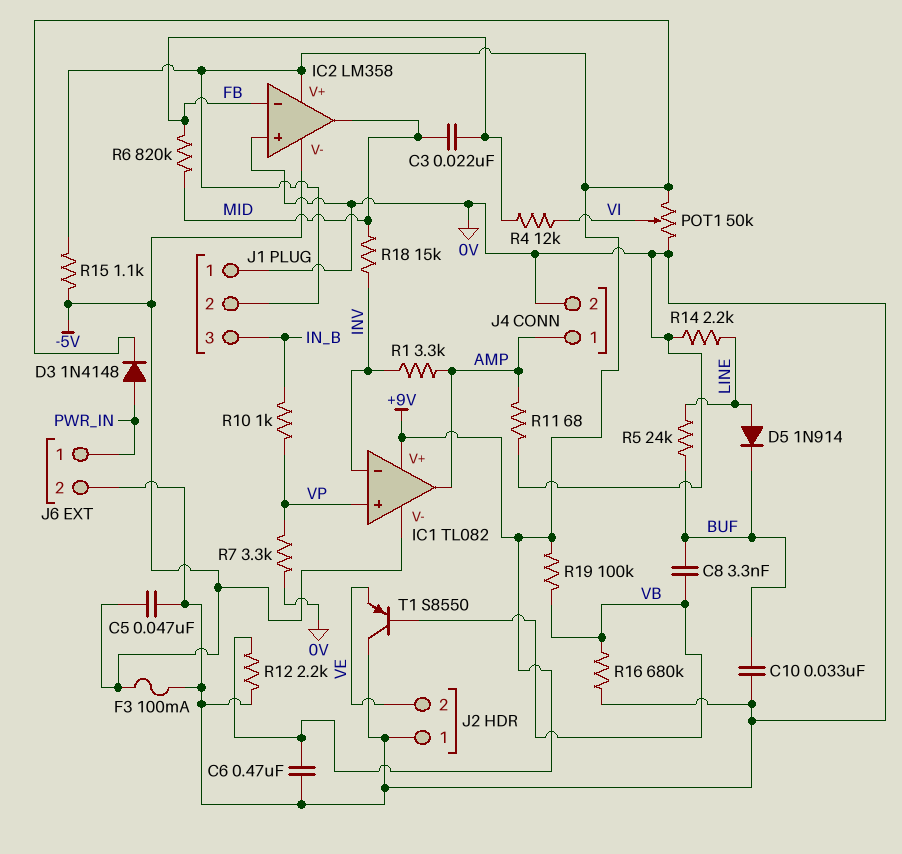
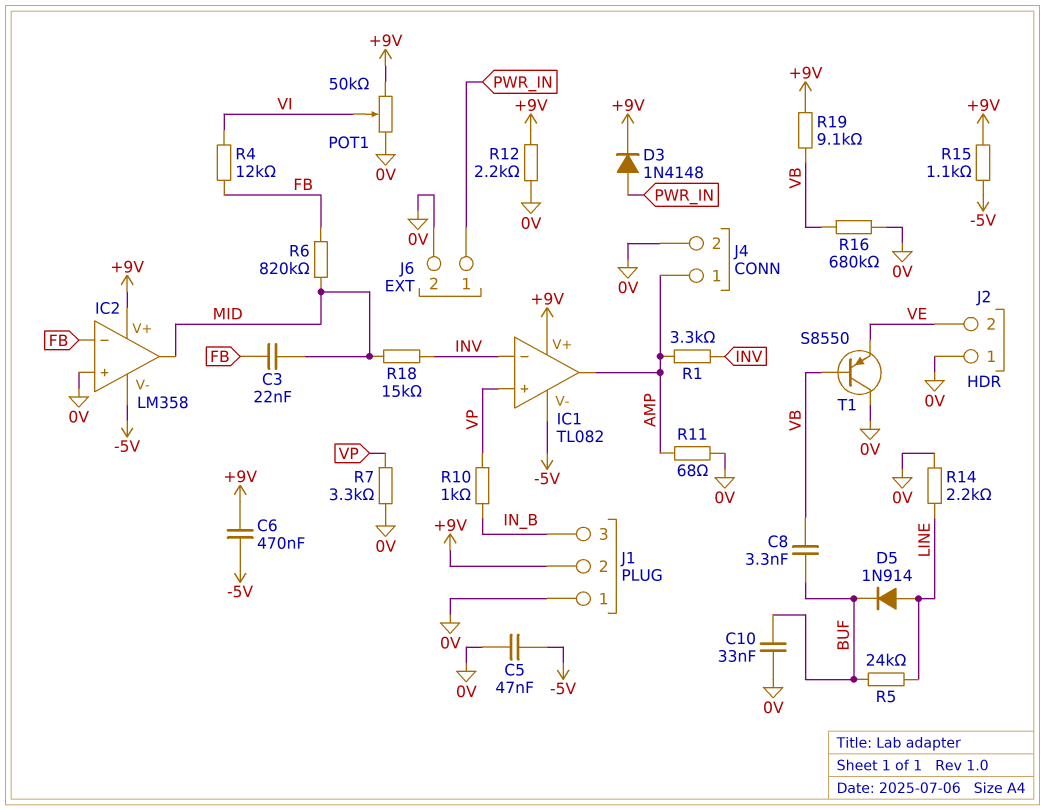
C6: 470nF (+9V, 0V) -> 470nF (+9V, -5V)
F3: 100mA (-5V, 0V) -> none
R19: 100k (+9V, VB) -> 9.1k (+9V, VB)

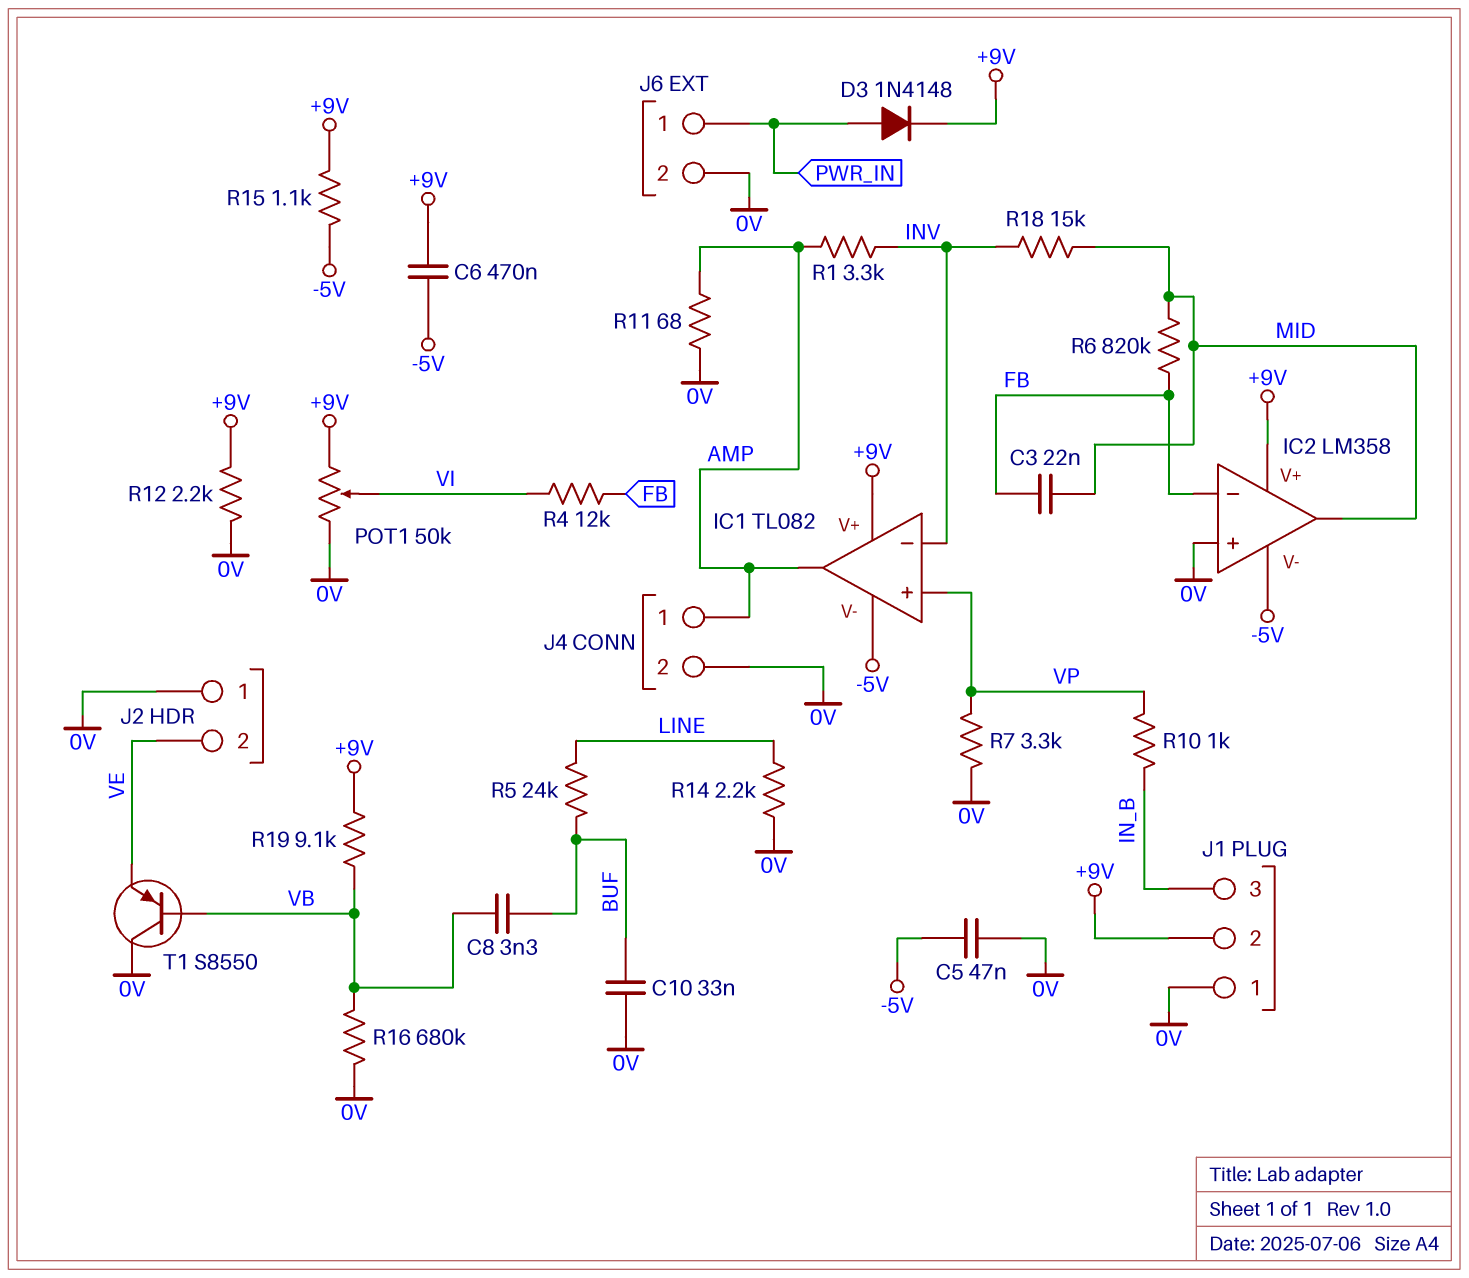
D5: diode 1N914 (A LINE, K BUF) -> none

